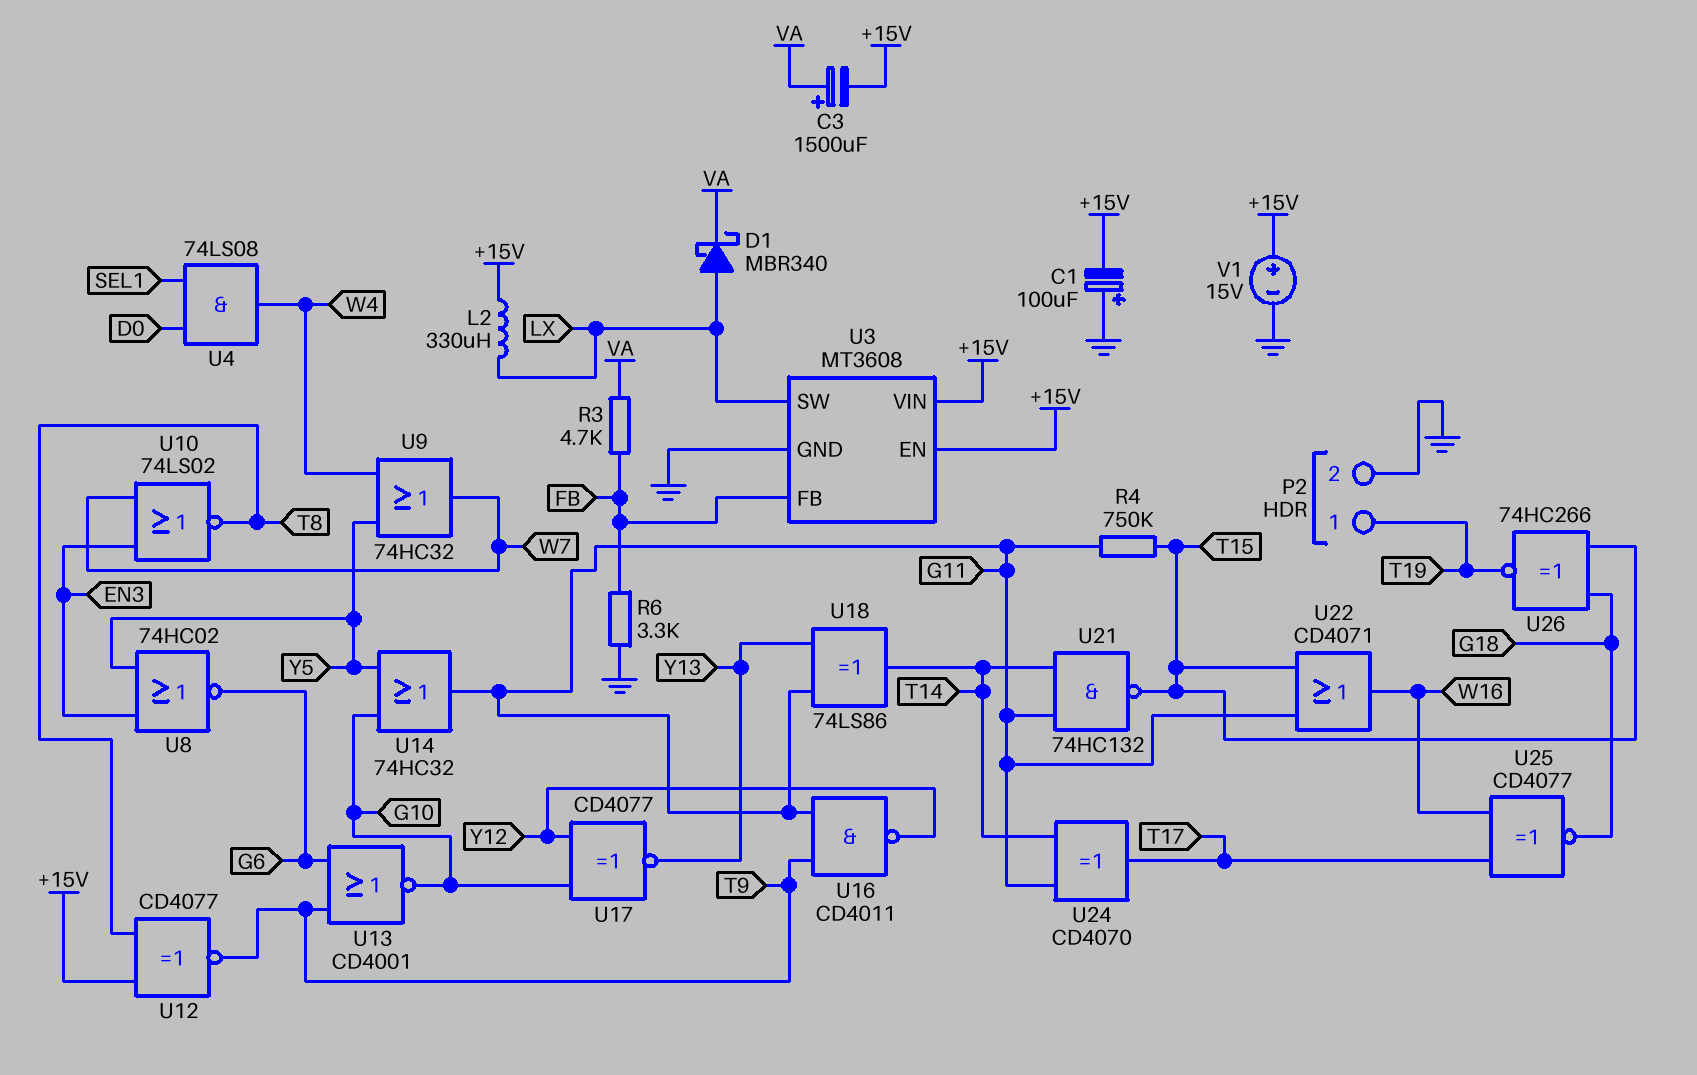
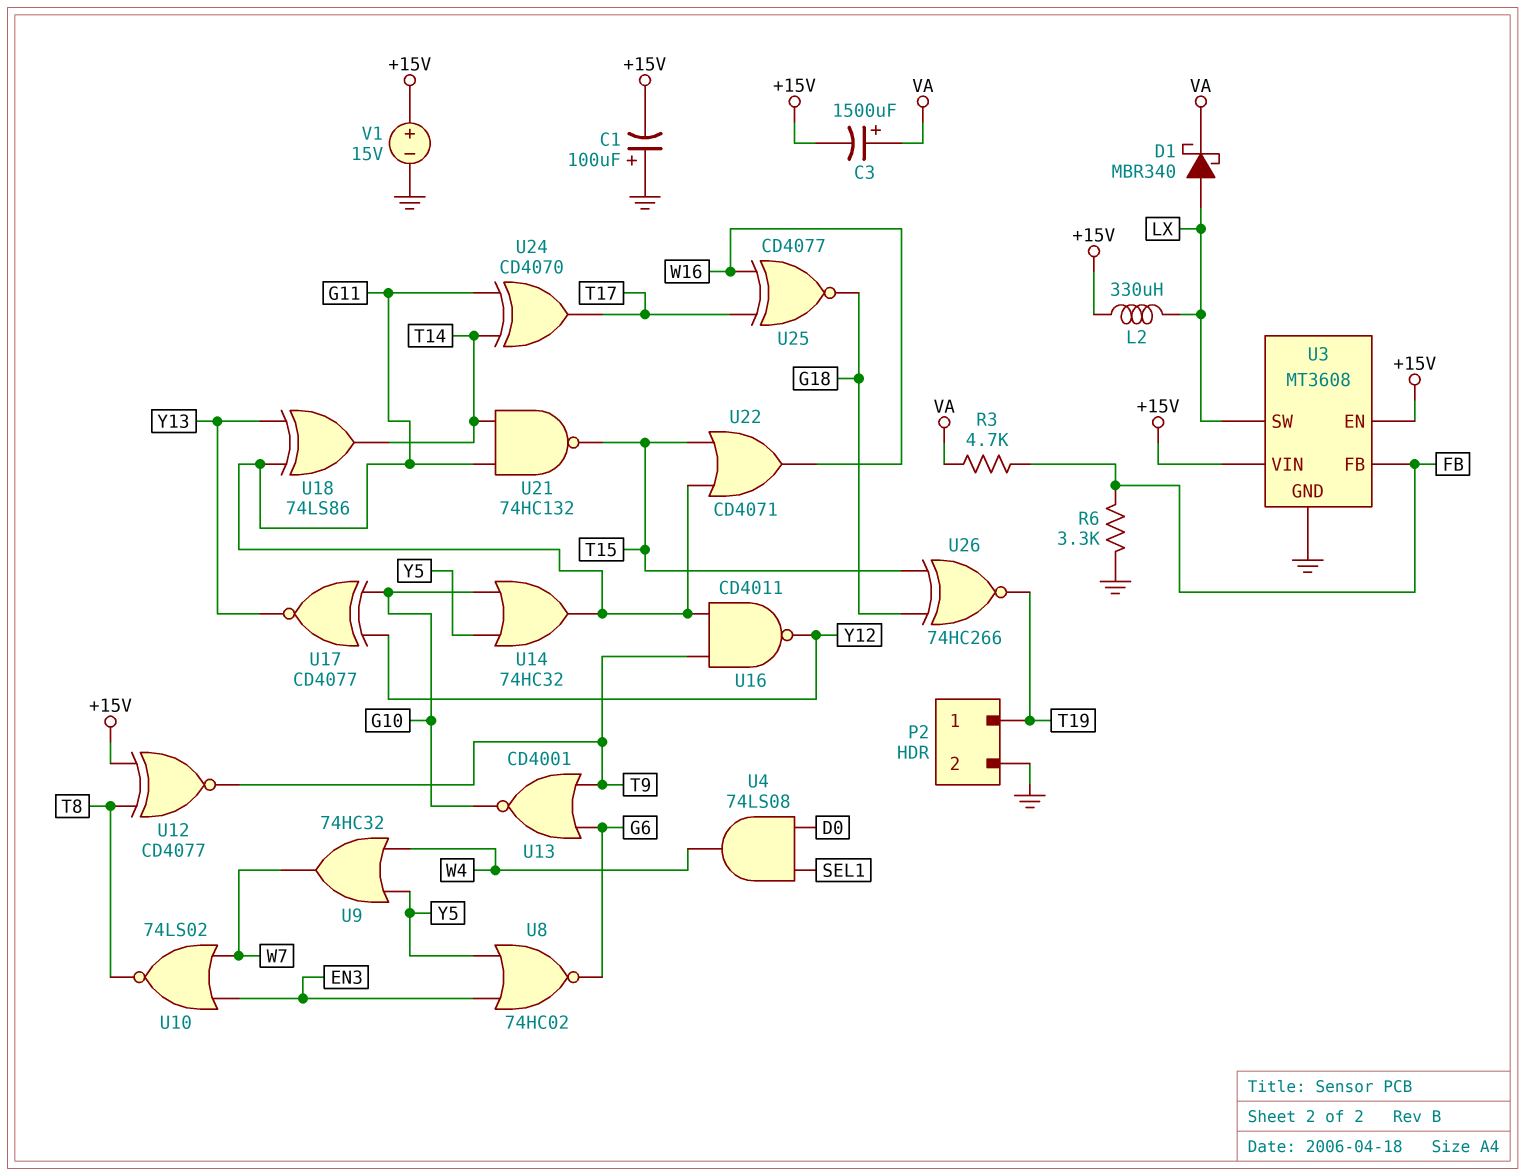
R4: 750k (G11, T15) -> none

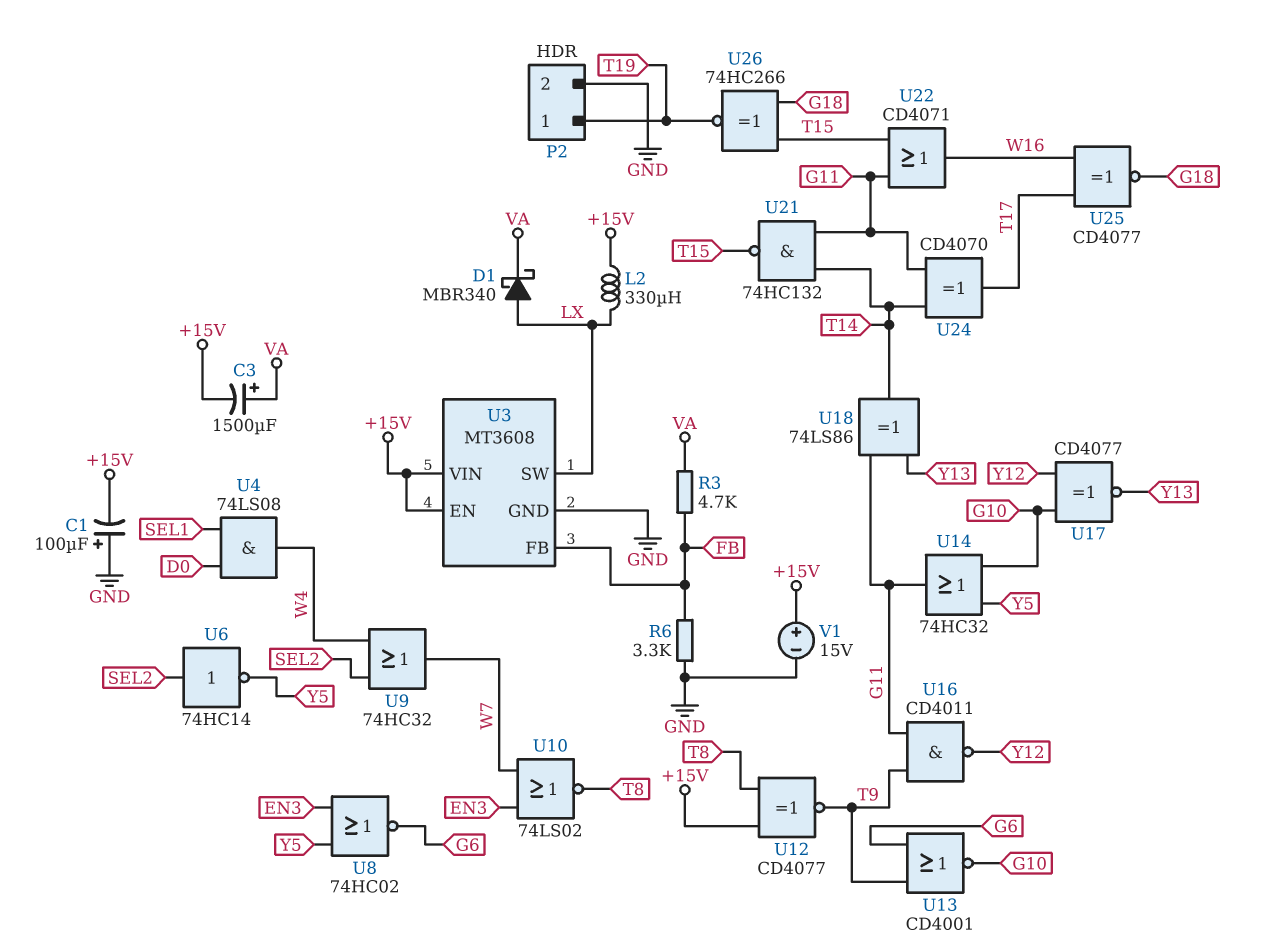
U6: none -> NOT 74HC14 (in SEL2, out Y5)
U9: OR 74HC32 (in W4, in Y5, out W7) -> OR 74HC32 (in SEL2, in W4, out W7)

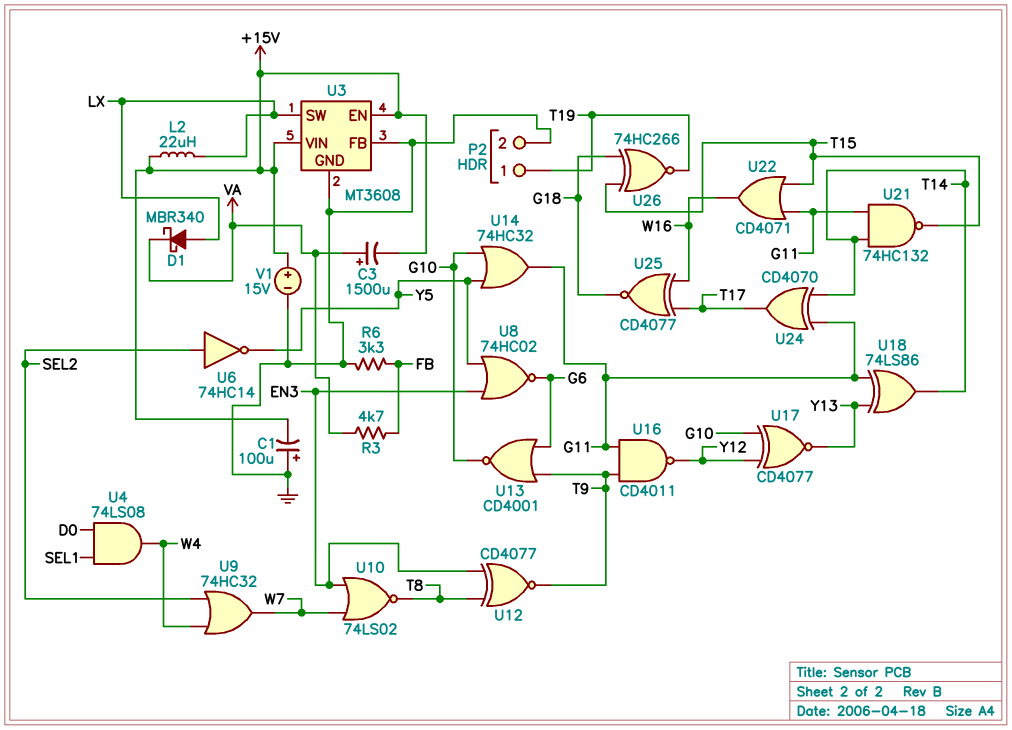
L2: 330uH (+15V, LX) -> 22uH (+15V, LX)
U3 pin FB: FB -> GND
U12: XNOR CD4077 (in +15V, in T8, out T9) -> XNOR CD4077 (in EN3, in T8, out T9)

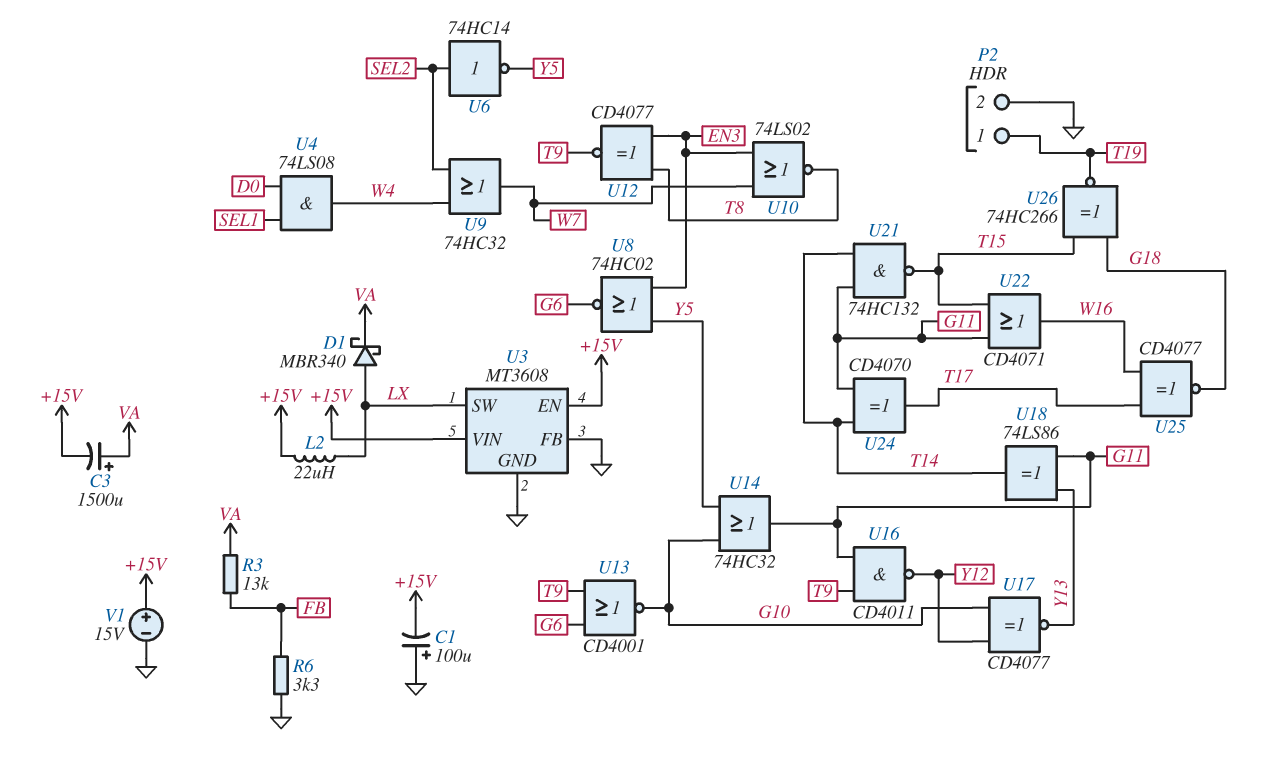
R3: 4.7k (FB, VA) -> 13k (FB, VA)

